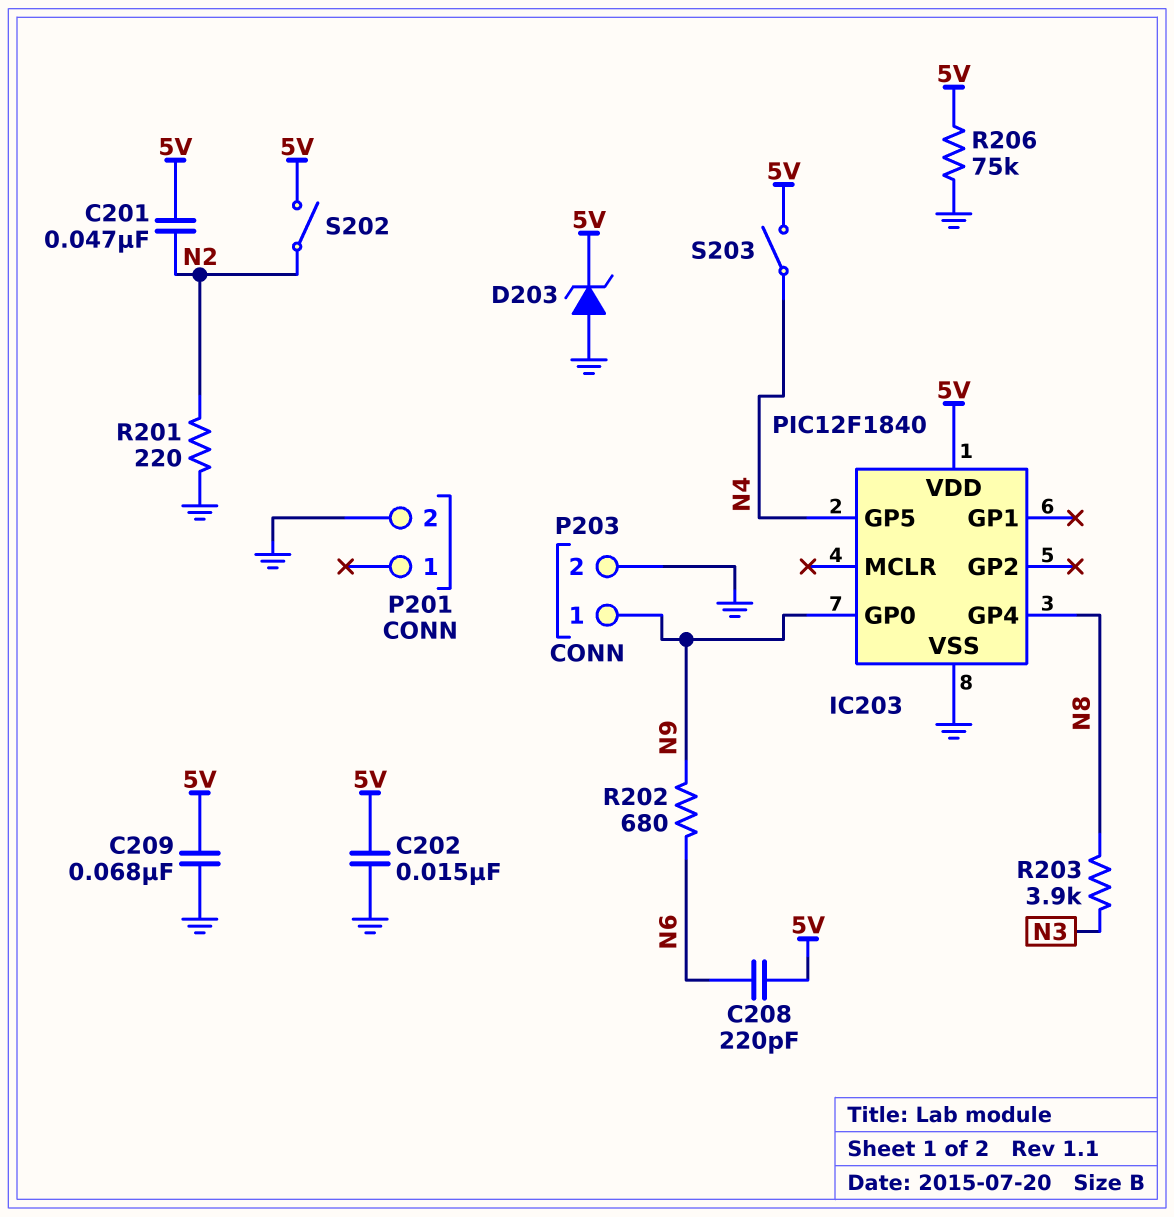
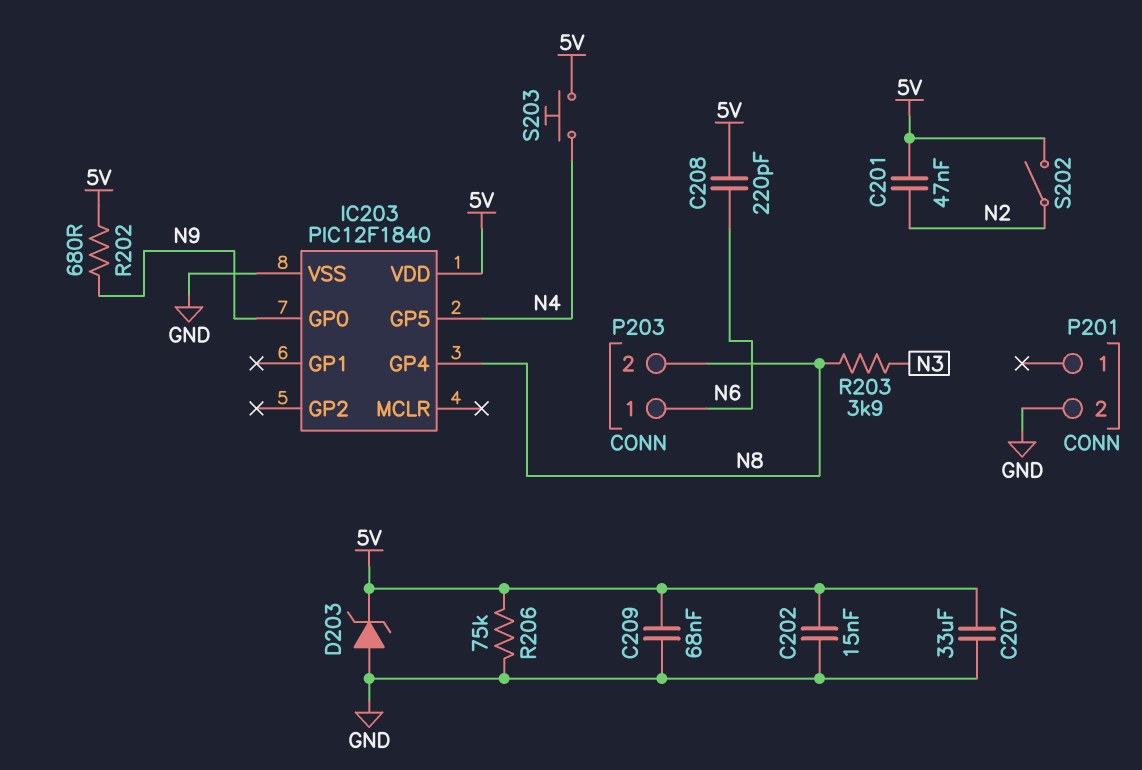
C207: none -> 33uF (5V, GND)
P203 pin 1: N9 -> N6
P203 pin 2: GND -> N8
R201: 220 (GND, N2) -> none
R202: 680 (N6, N9) -> 680 (5V, N9)
S203: switch (5V, N4) -> button (5V, N4)

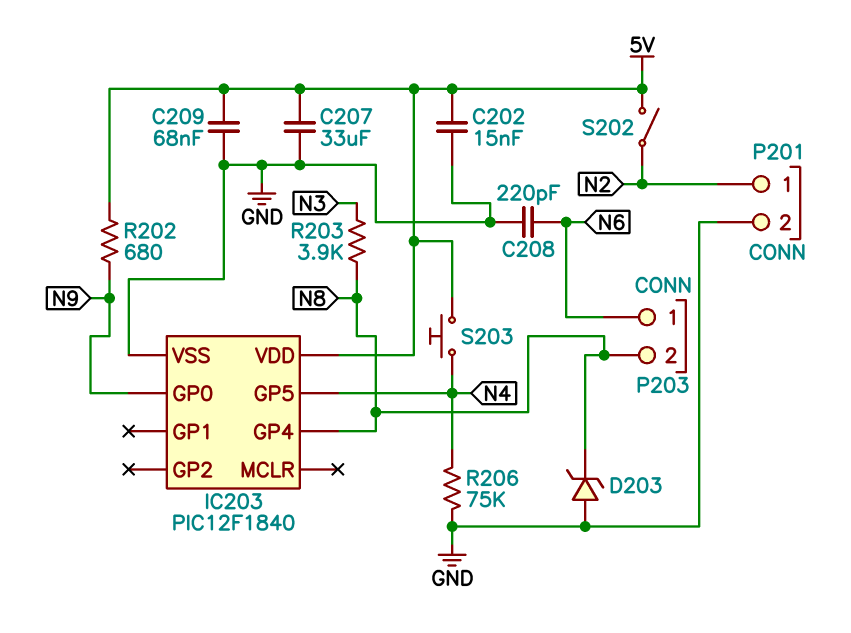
C201: 47nF (5V, N2) -> none
C208: 220pF (5V, N6) -> 220pF (GND, N6)
D203: zener (A GND, K 5V) -> zener (A GND, K N8)
P201 pin 1: none -> N2
R206: 75k (5V, GND) -> 75k (GND, N4)

